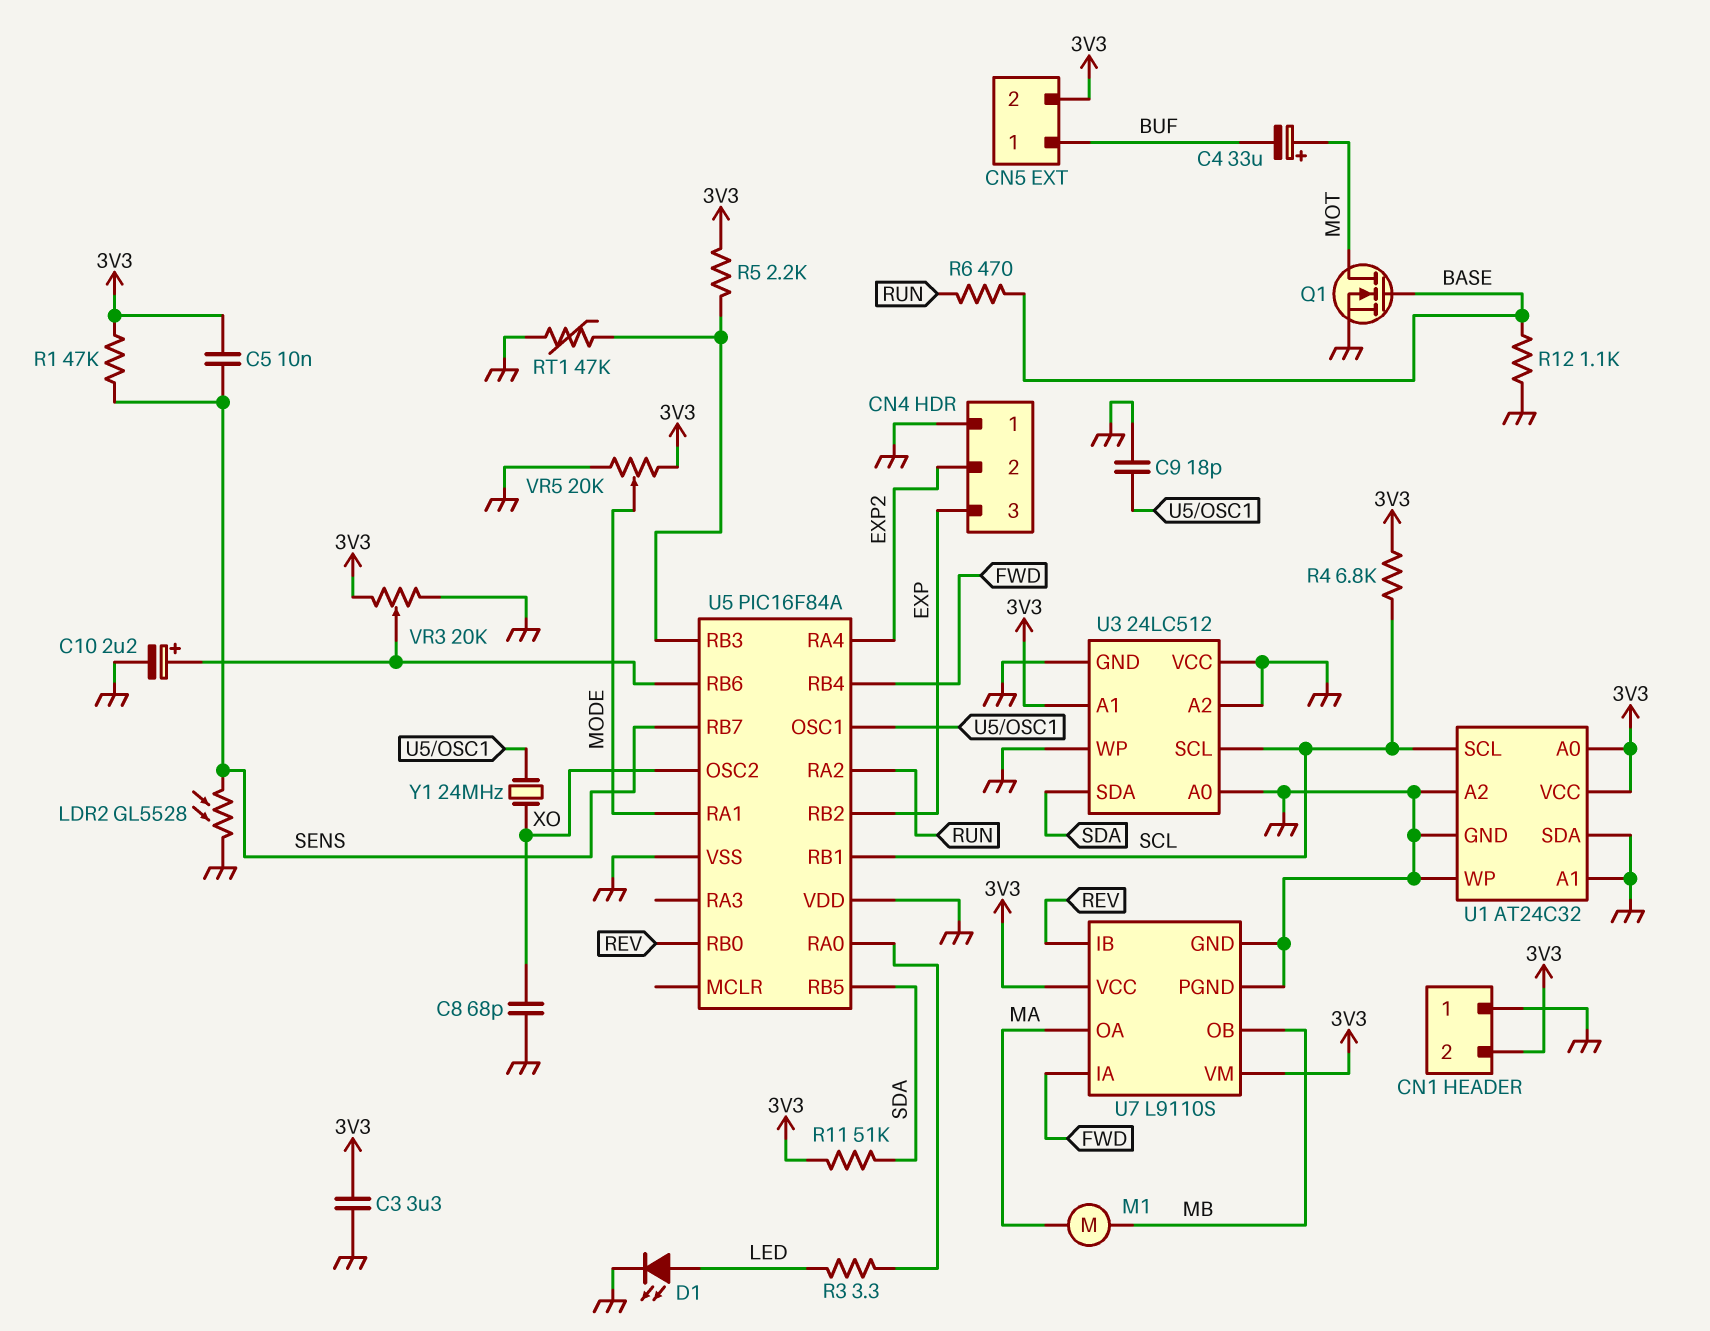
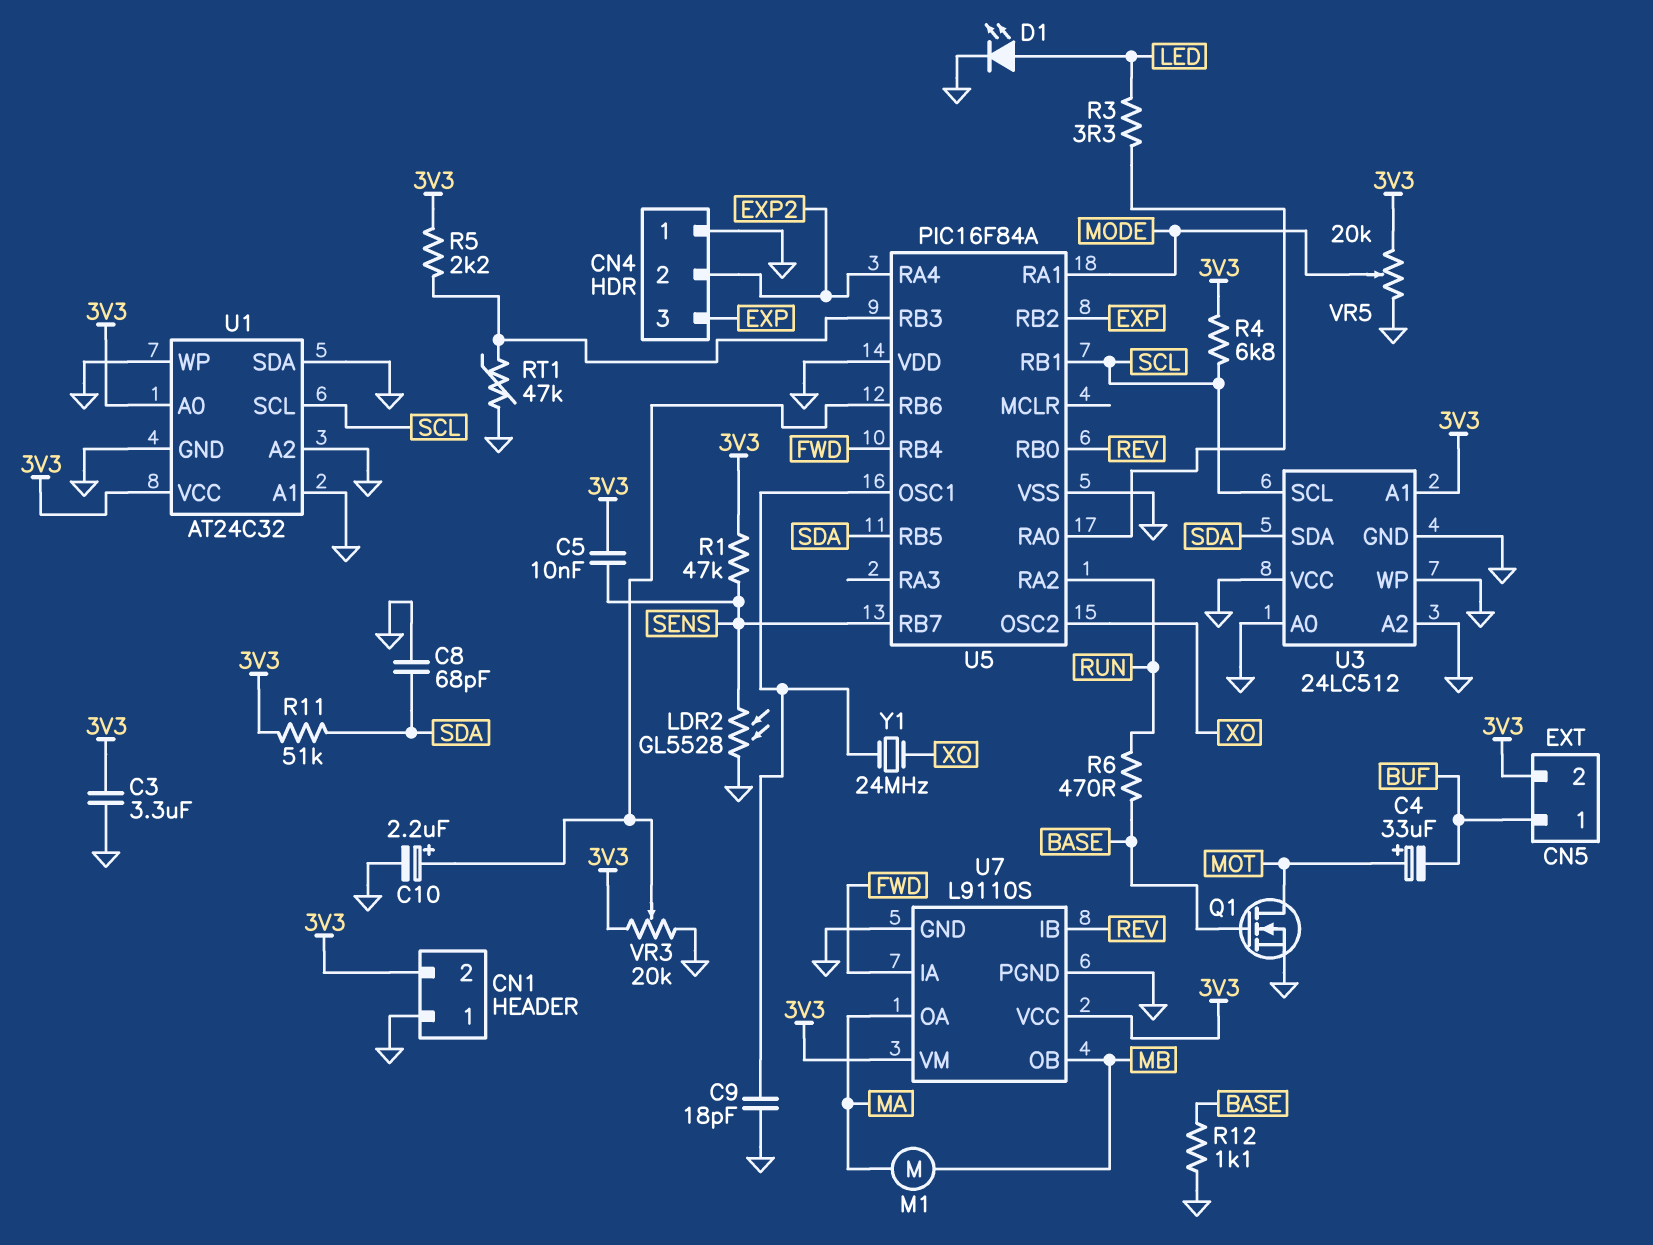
C8: 68pF (GND, XO) -> 68pF (GND, SDA)

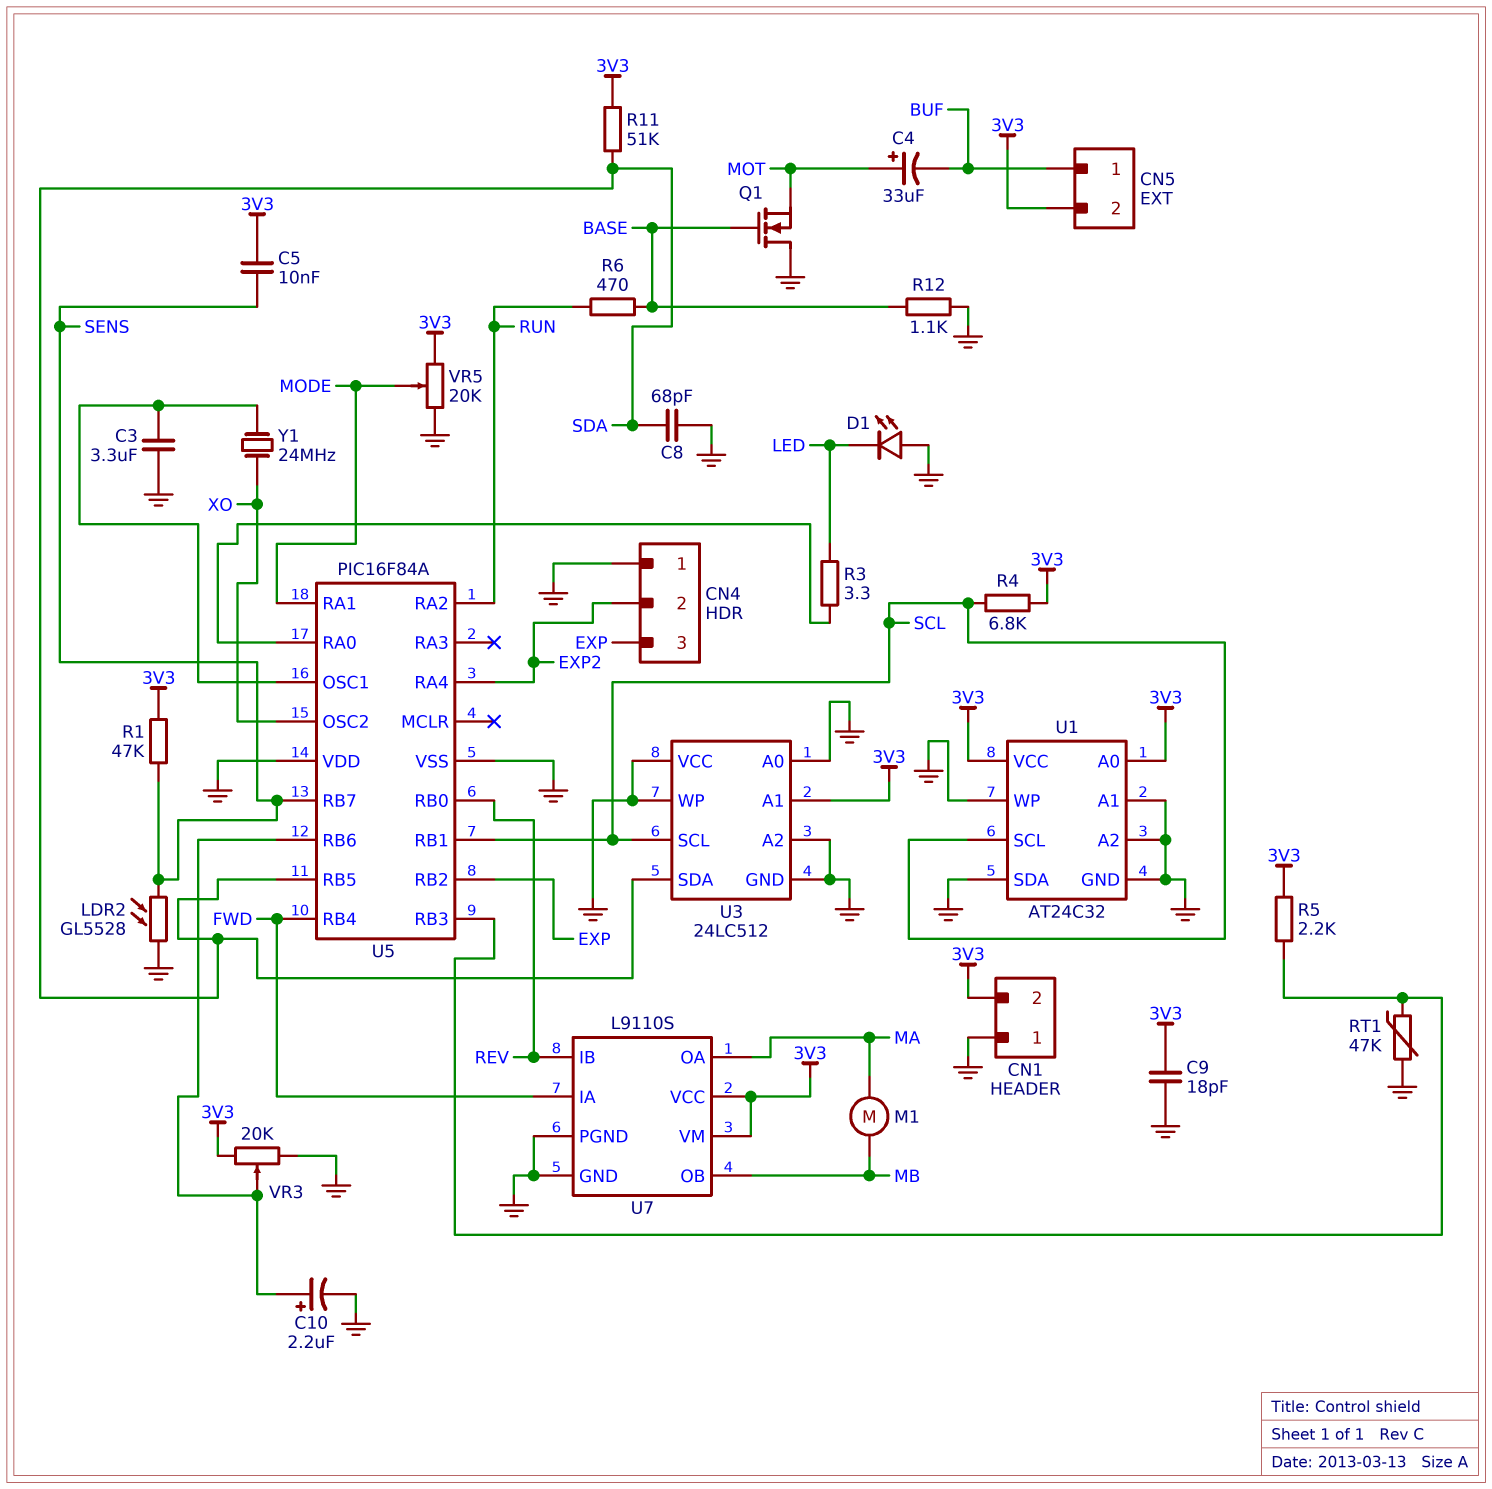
C3: 3.3uF (3V3, GND) -> 3.3uF (GND, U5/OSC1)
C9: 18pF (GND, U5/OSC1) -> 18pF (3V3, GND)
D1: LED (A LED, K GND) -> LED (A GND, K LED)
Q1: NMOS (G BASE, D MOT, S GND) -> NMOS (G BASE, D GND, S MOT)

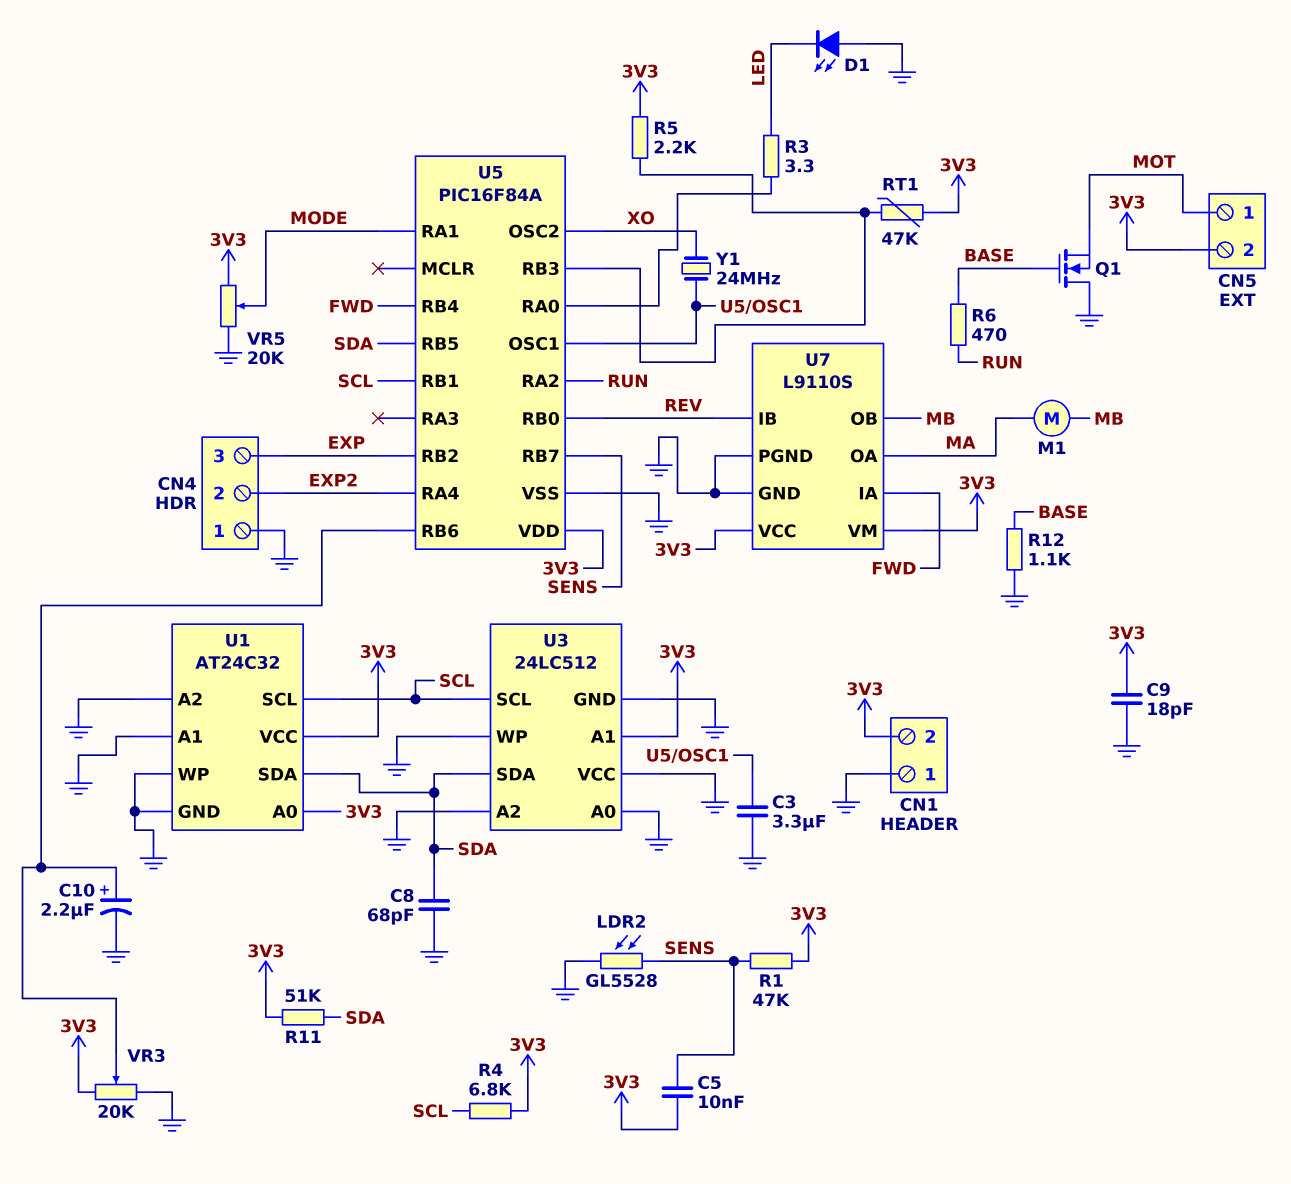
C4: 33uF (plus MOT, minus BUF) -> none
CN5 pin 1: BUF -> MOT
RT1: 47k (GND, U5/RB3) -> 47k (3V3, U5/RB3)
U1 pin SDA: GND -> SDA
U5 pin VDD: GND -> 3V3

